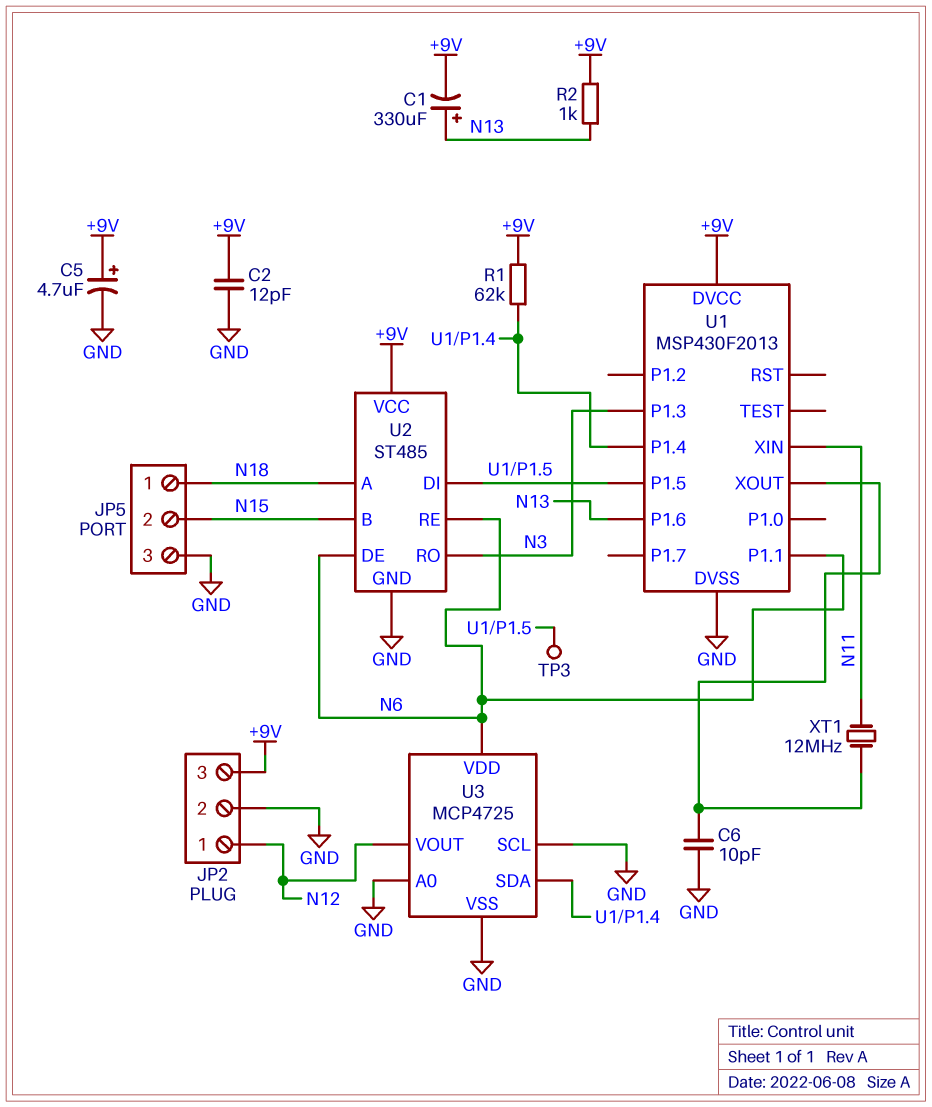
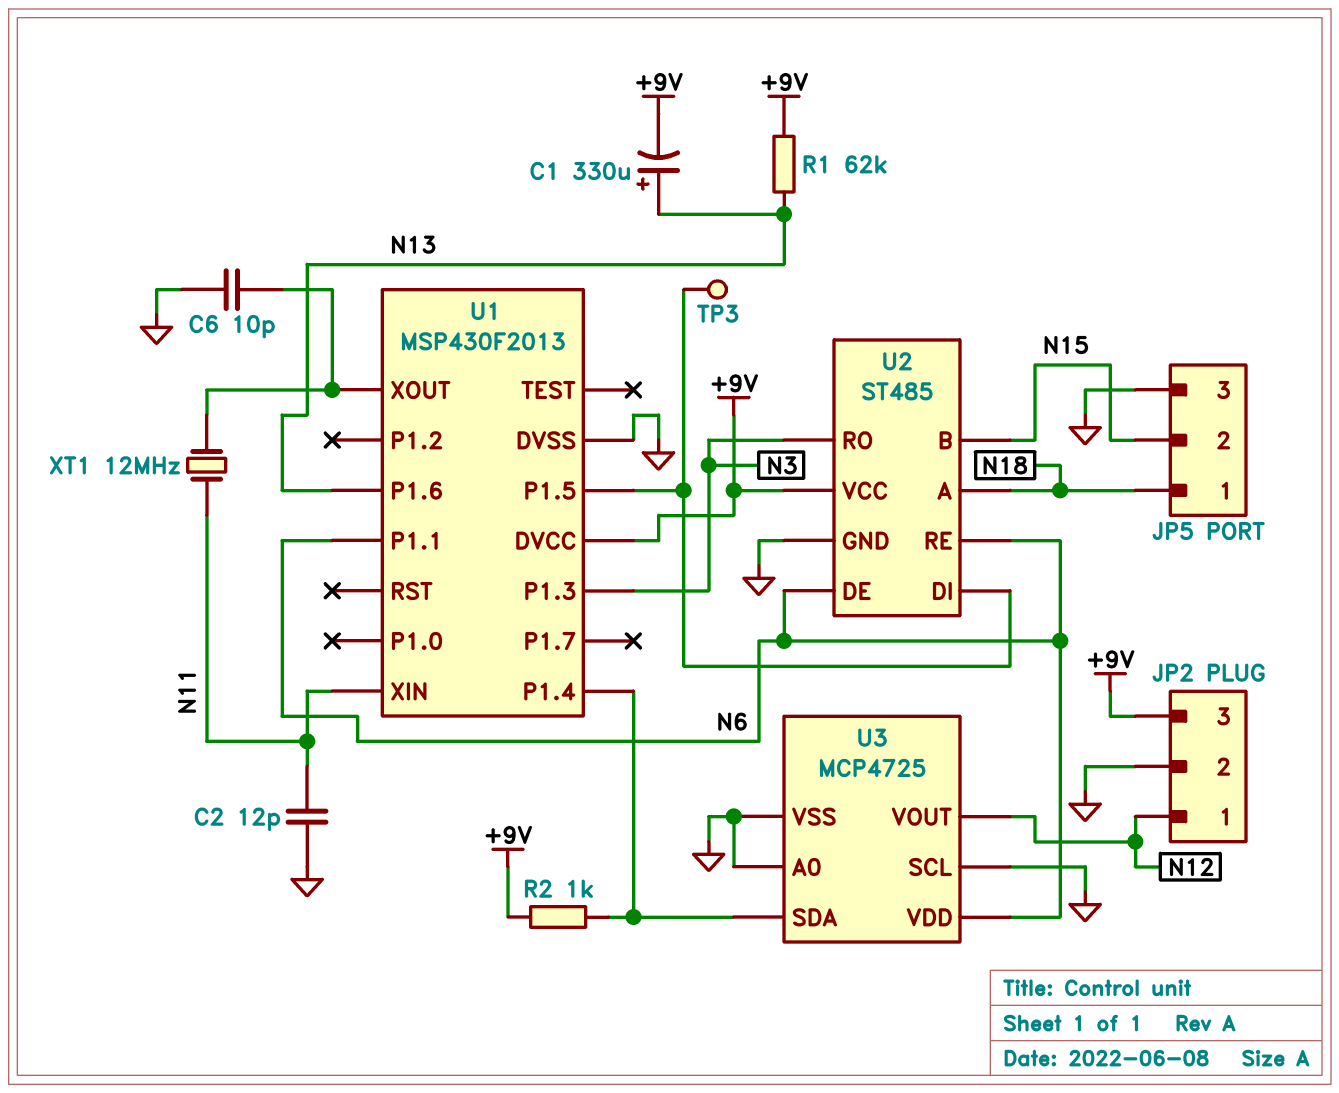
C2: 12pF (+9V, GND) -> 12pF (GND, N11)
C5: 4.7uF (plus +9V, minus GND) -> none
R1: 62k (+9V, U1/P1.4) -> 62k (+9V, N13)
R2: 1k (+9V, N13) -> 1k (+9V, U1/P1.4)

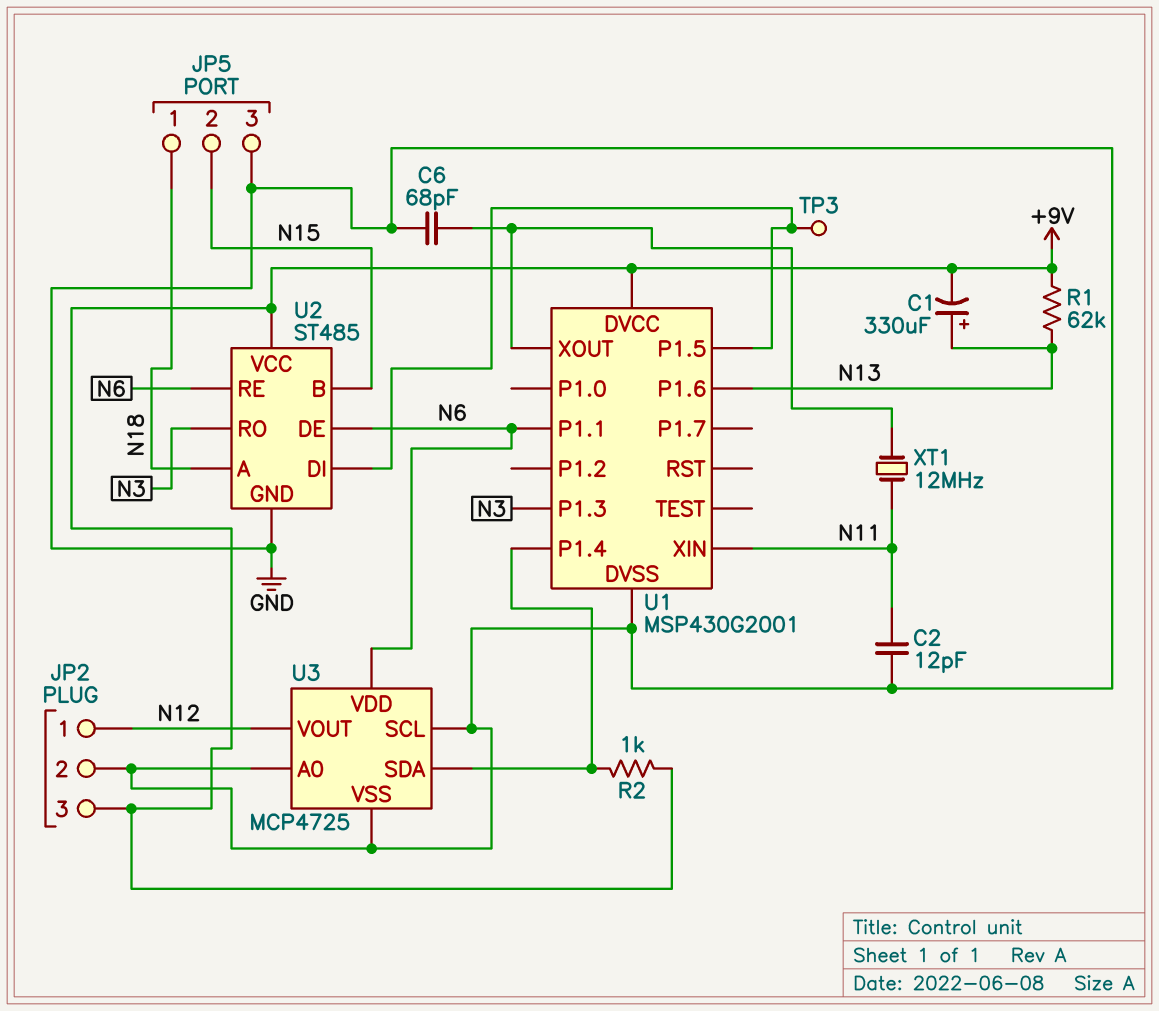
C6: 10pF (GND, U1/XOUT) -> 68pF (GND, U1/XOUT)
U1: MSP430F2013 -> MSP430G2001

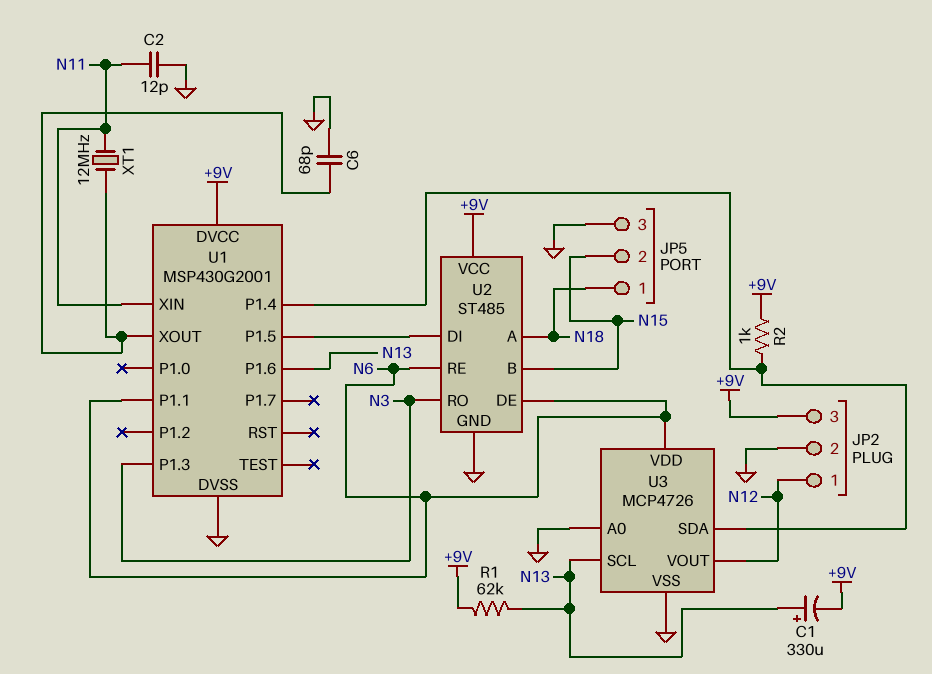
TP3: test point (U1/P1.5) -> none
U3: MCP4725 -> MCP4726
U3 pin SCL: GND -> N13

